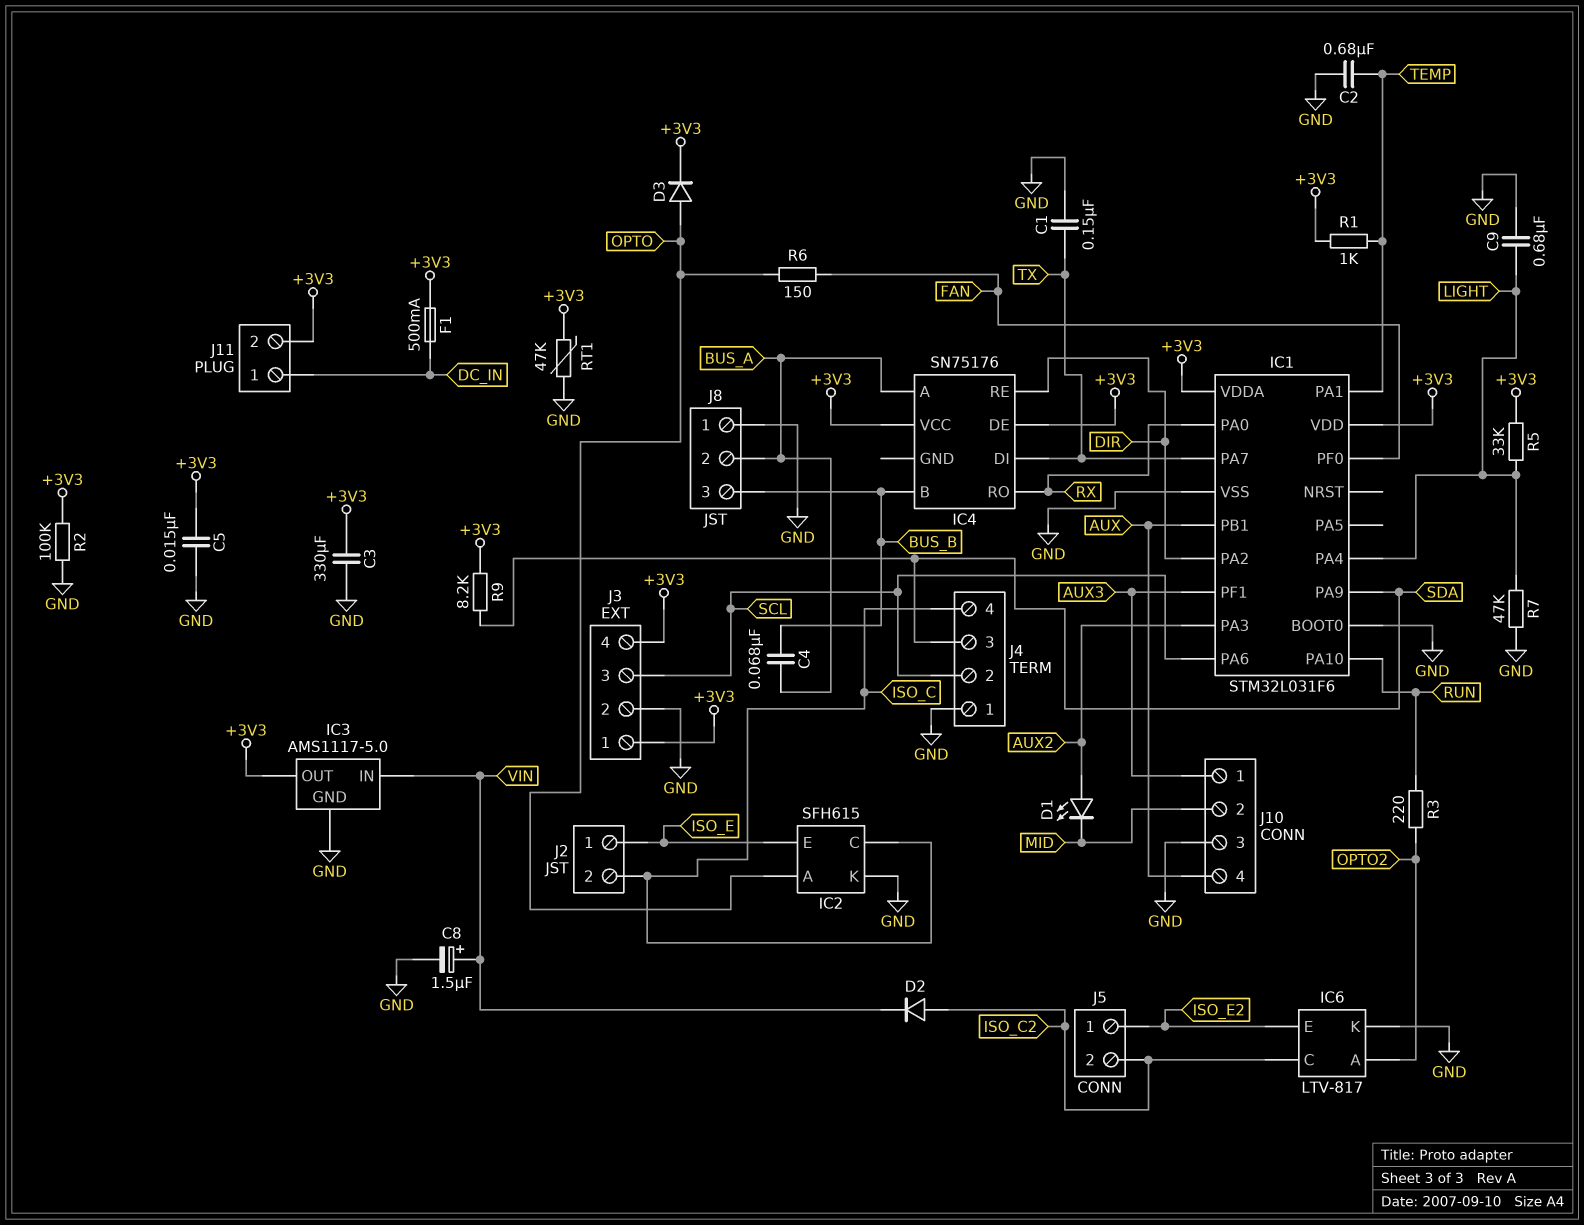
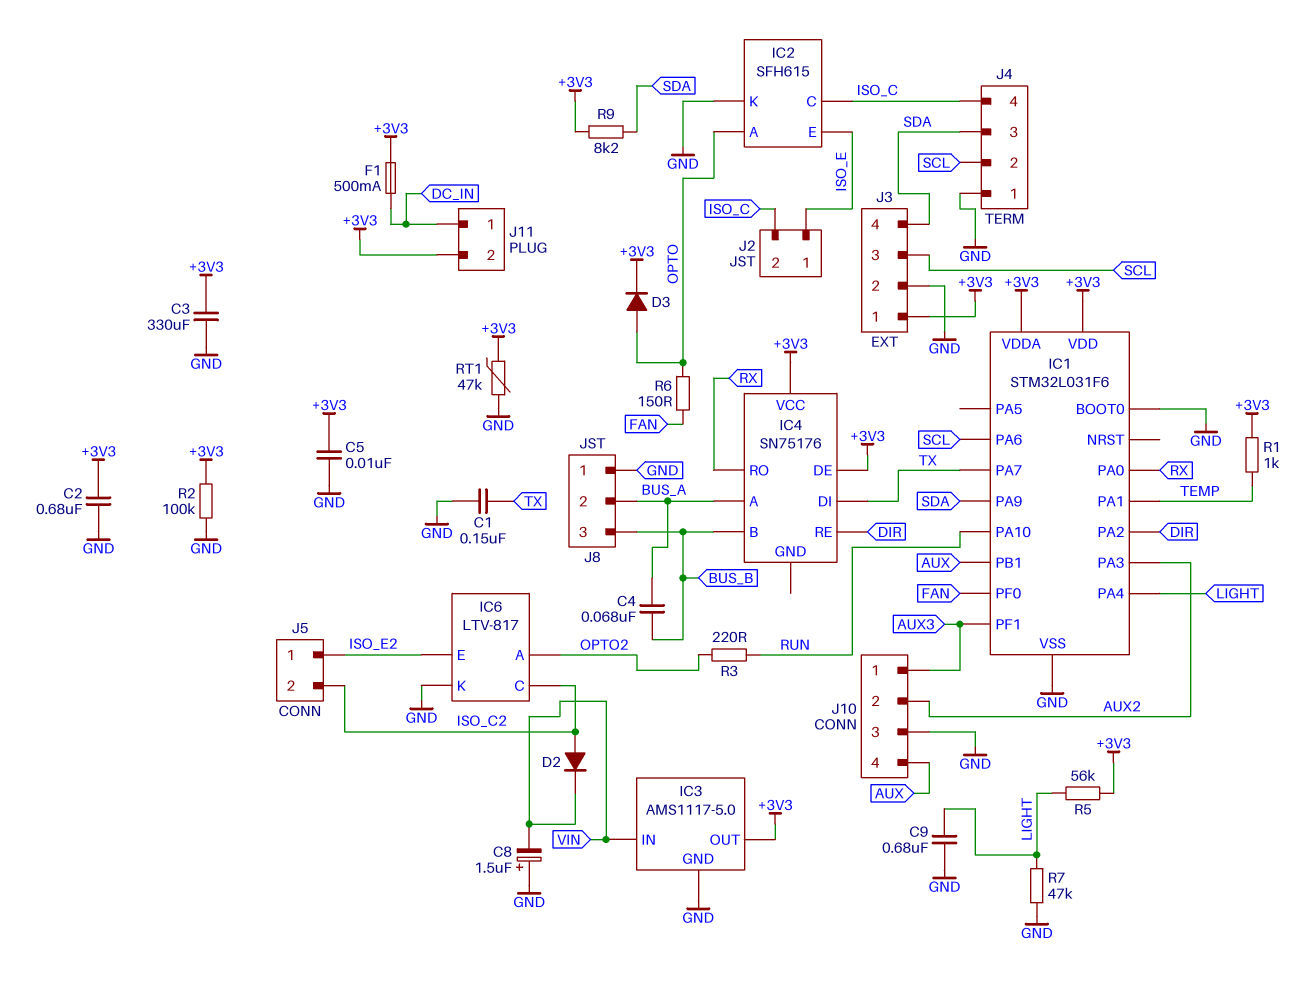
C2: 680nF (GND, TEMP) -> 680nF (+3V3, GND)
C5: 15nF (+3V3, GND) -> 10nF (+3V3, GND)
C8: 1.5uF (plus VIN, minus GND) -> 1.5uF (plus GND, minus VIN)
D1: LED (A AUX2, K MID) -> none
J3 pin 4: +3V3 -> SDA
J10 pin 2: MID -> AUX2
R5: 33k (+3V3, LIGHT) -> 56k (+3V3, LIGHT)

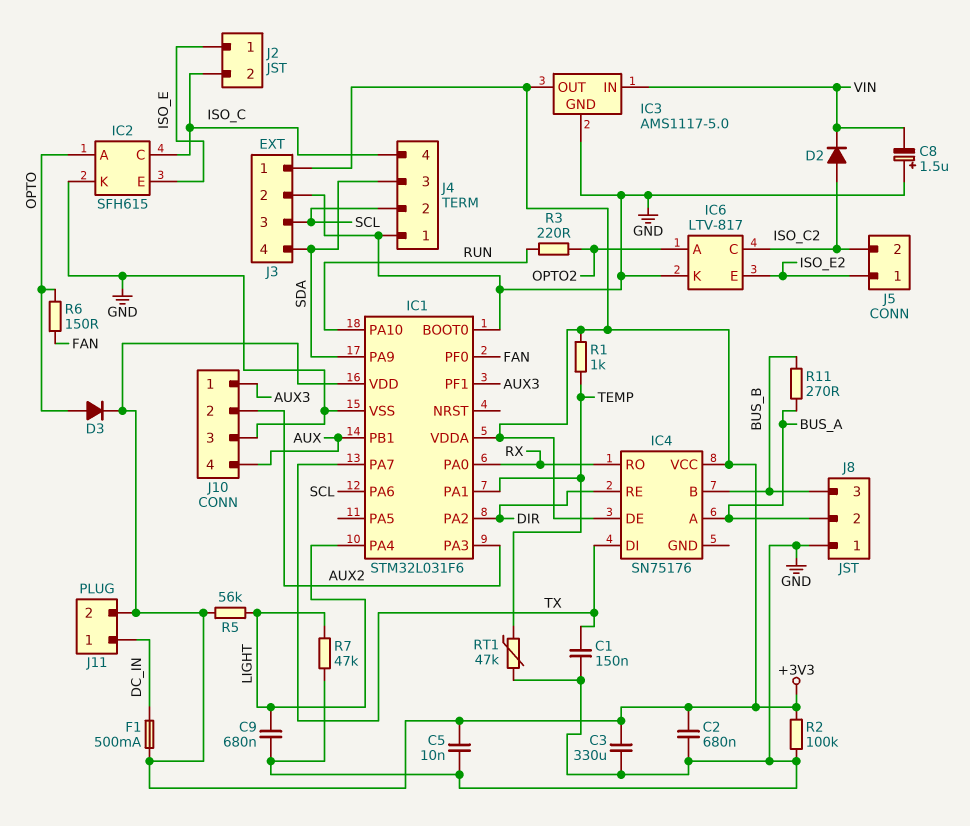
C4: 68nF (BUS_A, BUS_B) -> none
R9: 8.2k (+3V3, SDA) -> none
R11: none -> 270 (BUS_A, BUS_B)
RT1: 47k (+3V3, GND) -> 47k (GND, TEMP)

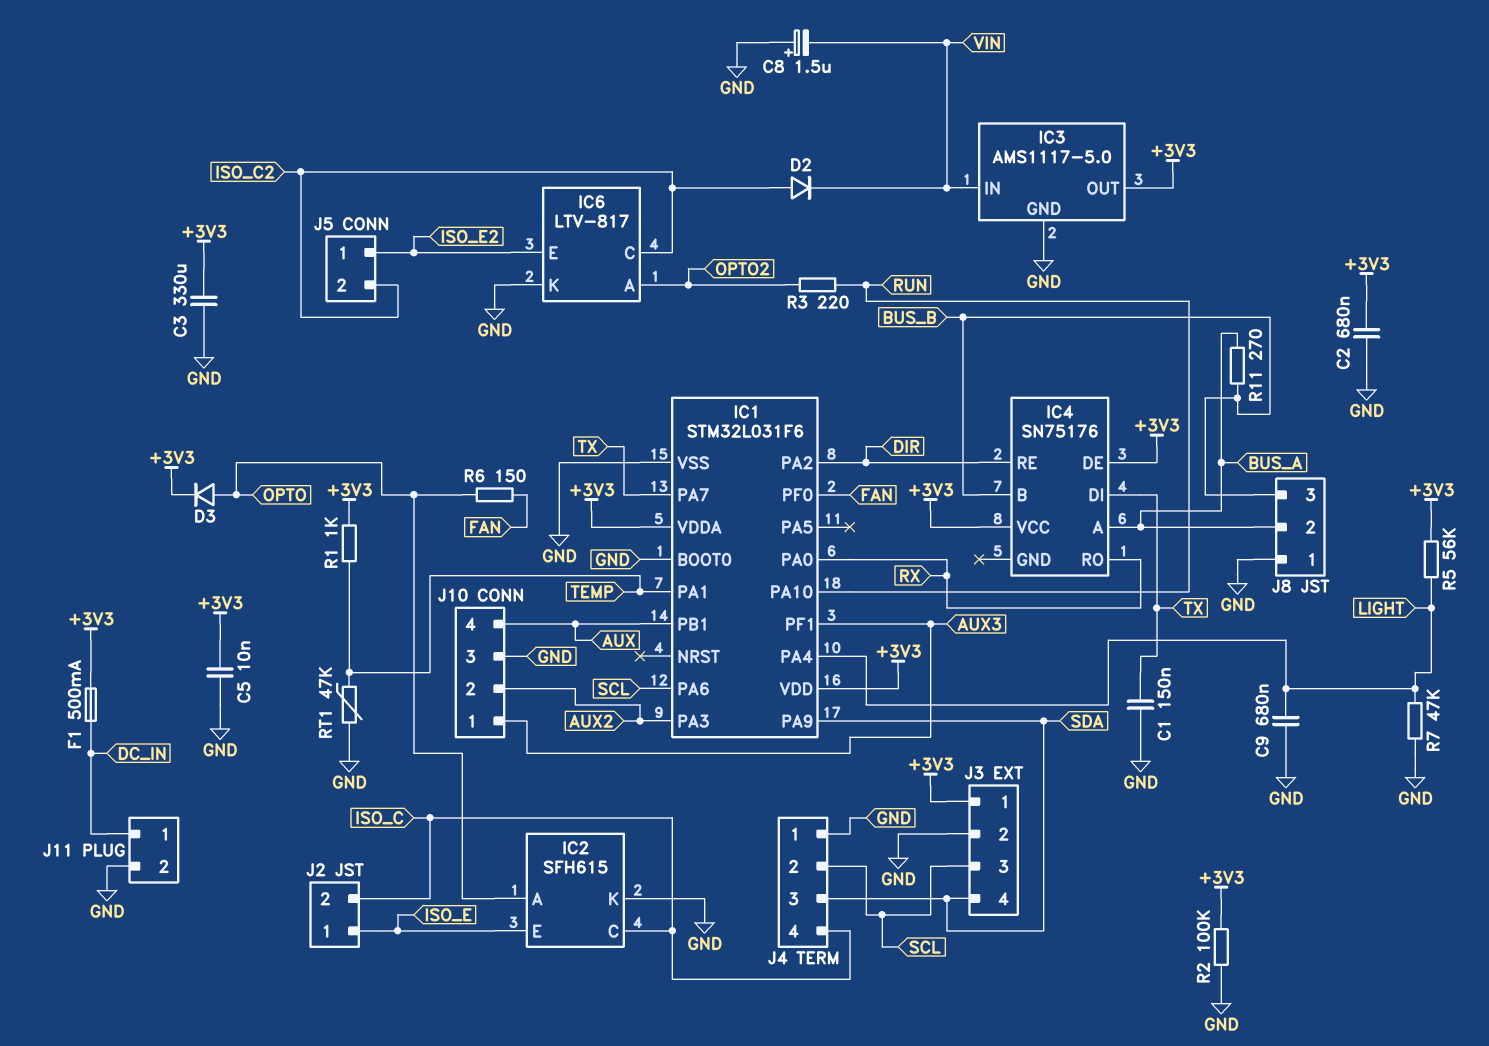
J11 pin 2: +3V3 -> GND

